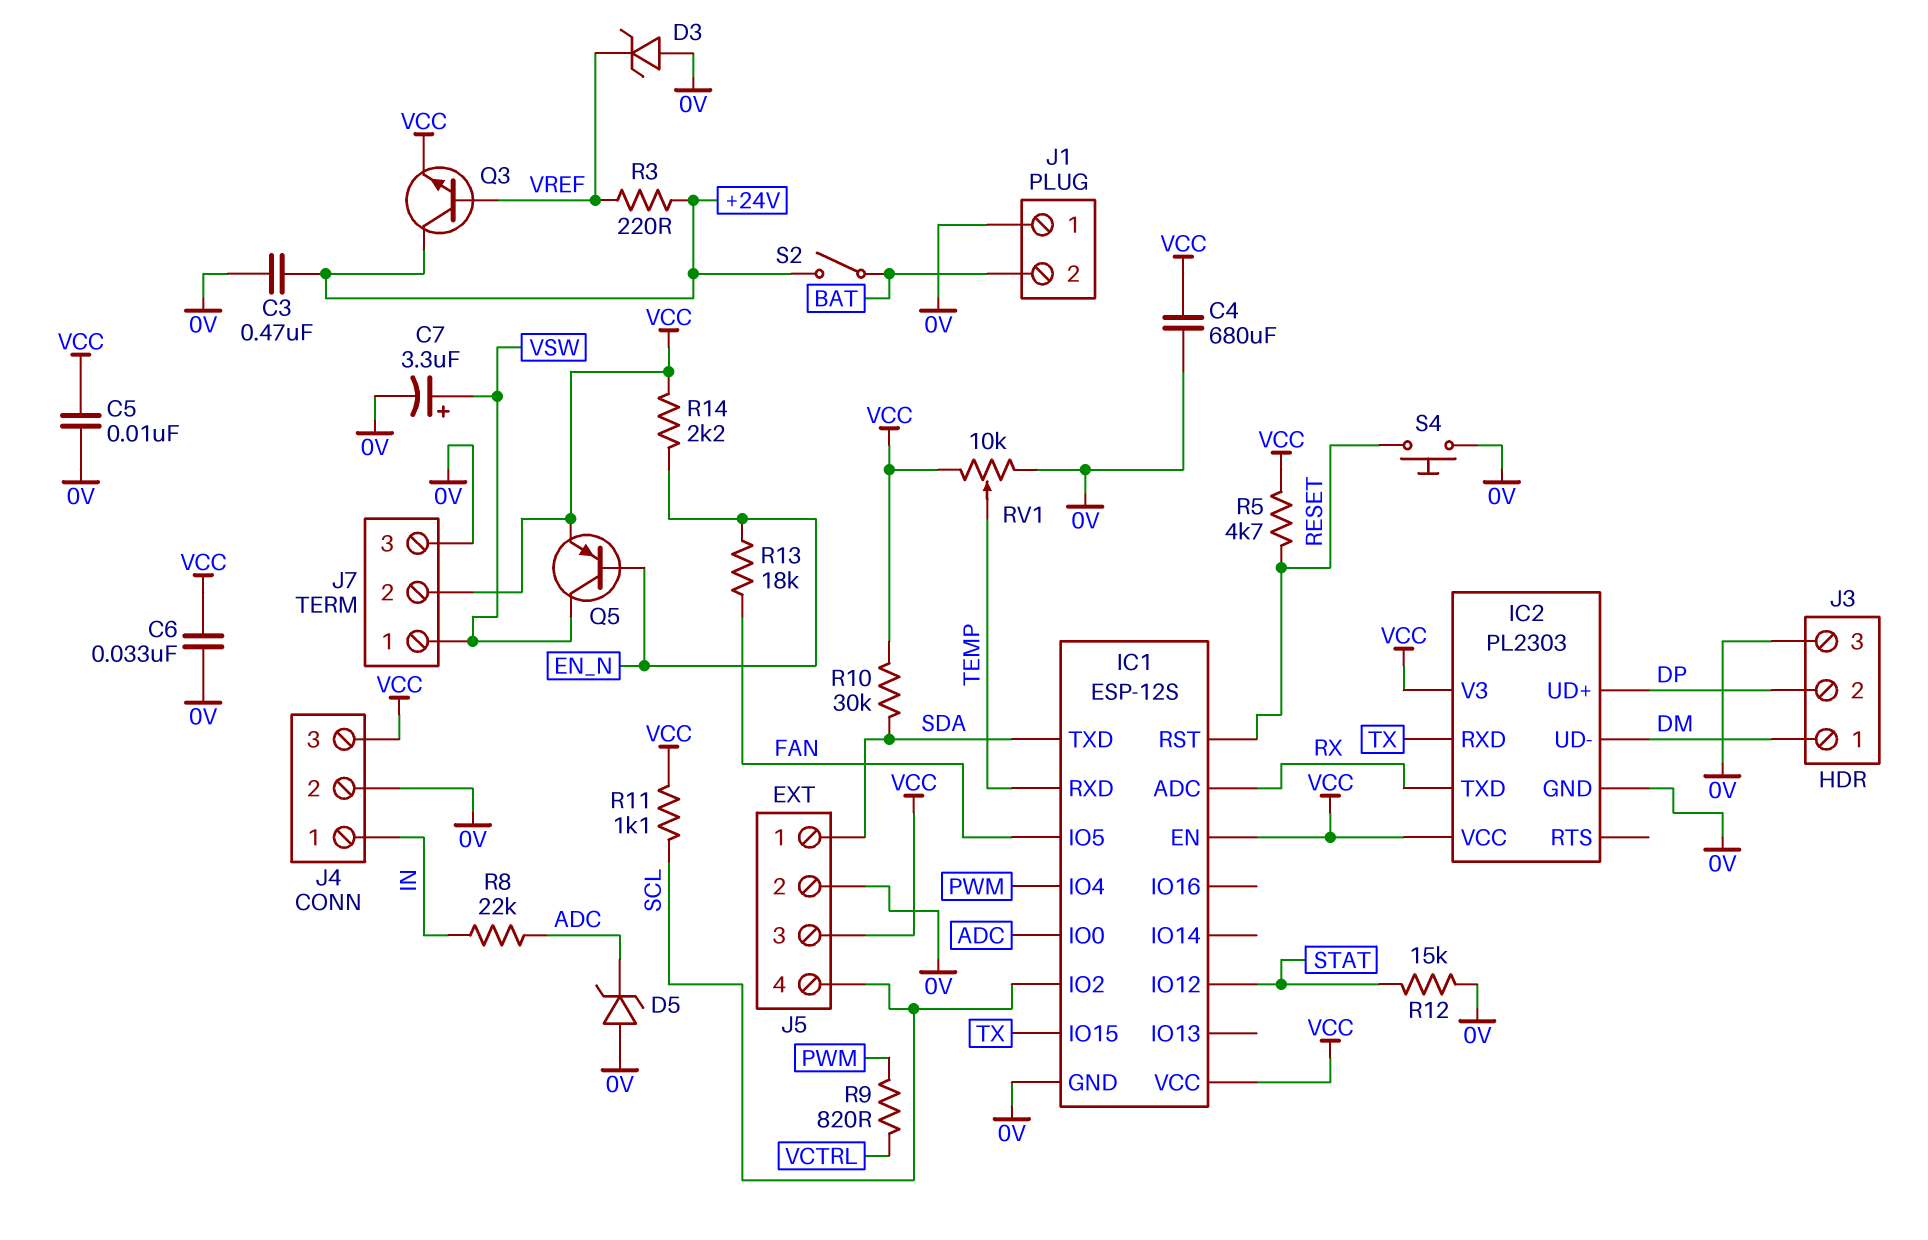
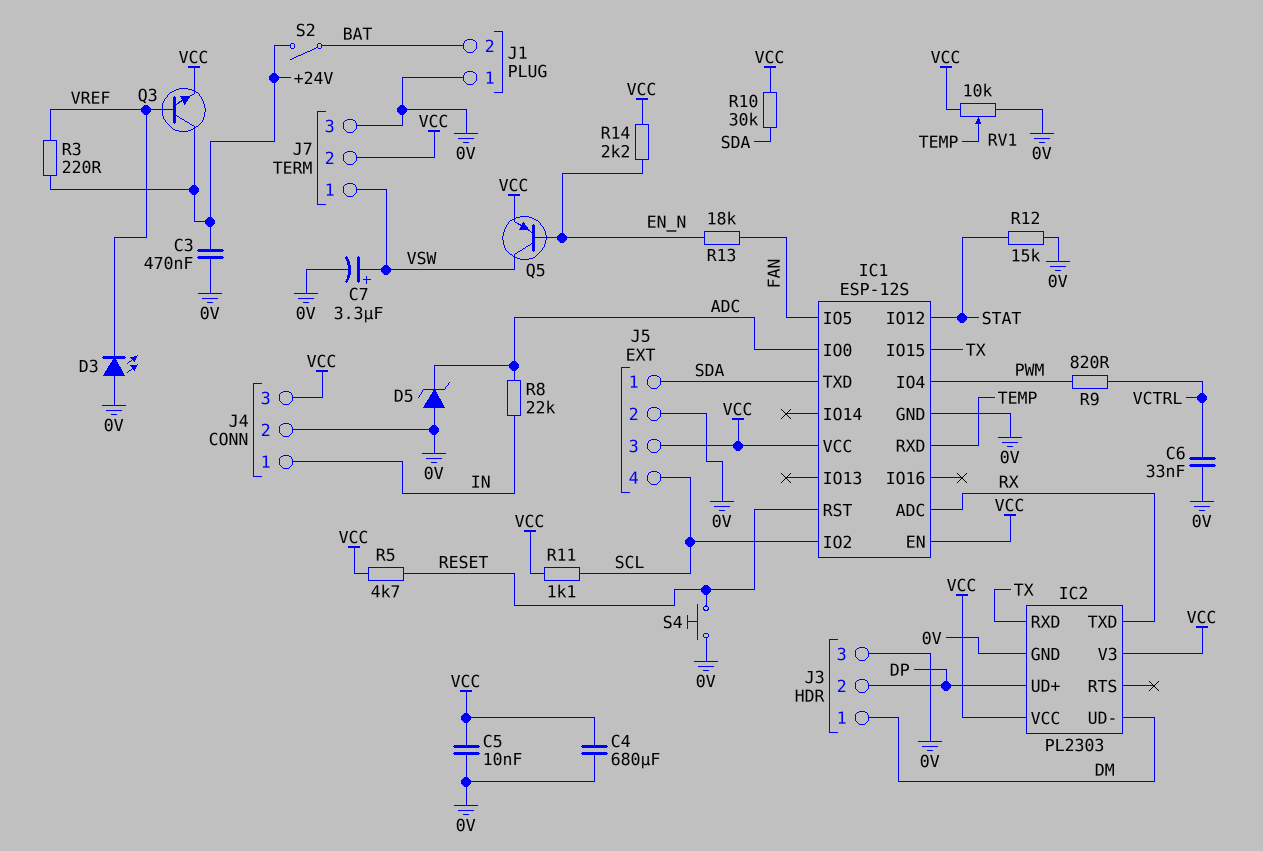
C6: 33nF (0V, VCC) -> 33nF (0V, VCTRL)
D3: zener (A 0V, K VREF) -> LED (A 0V, K VREF)

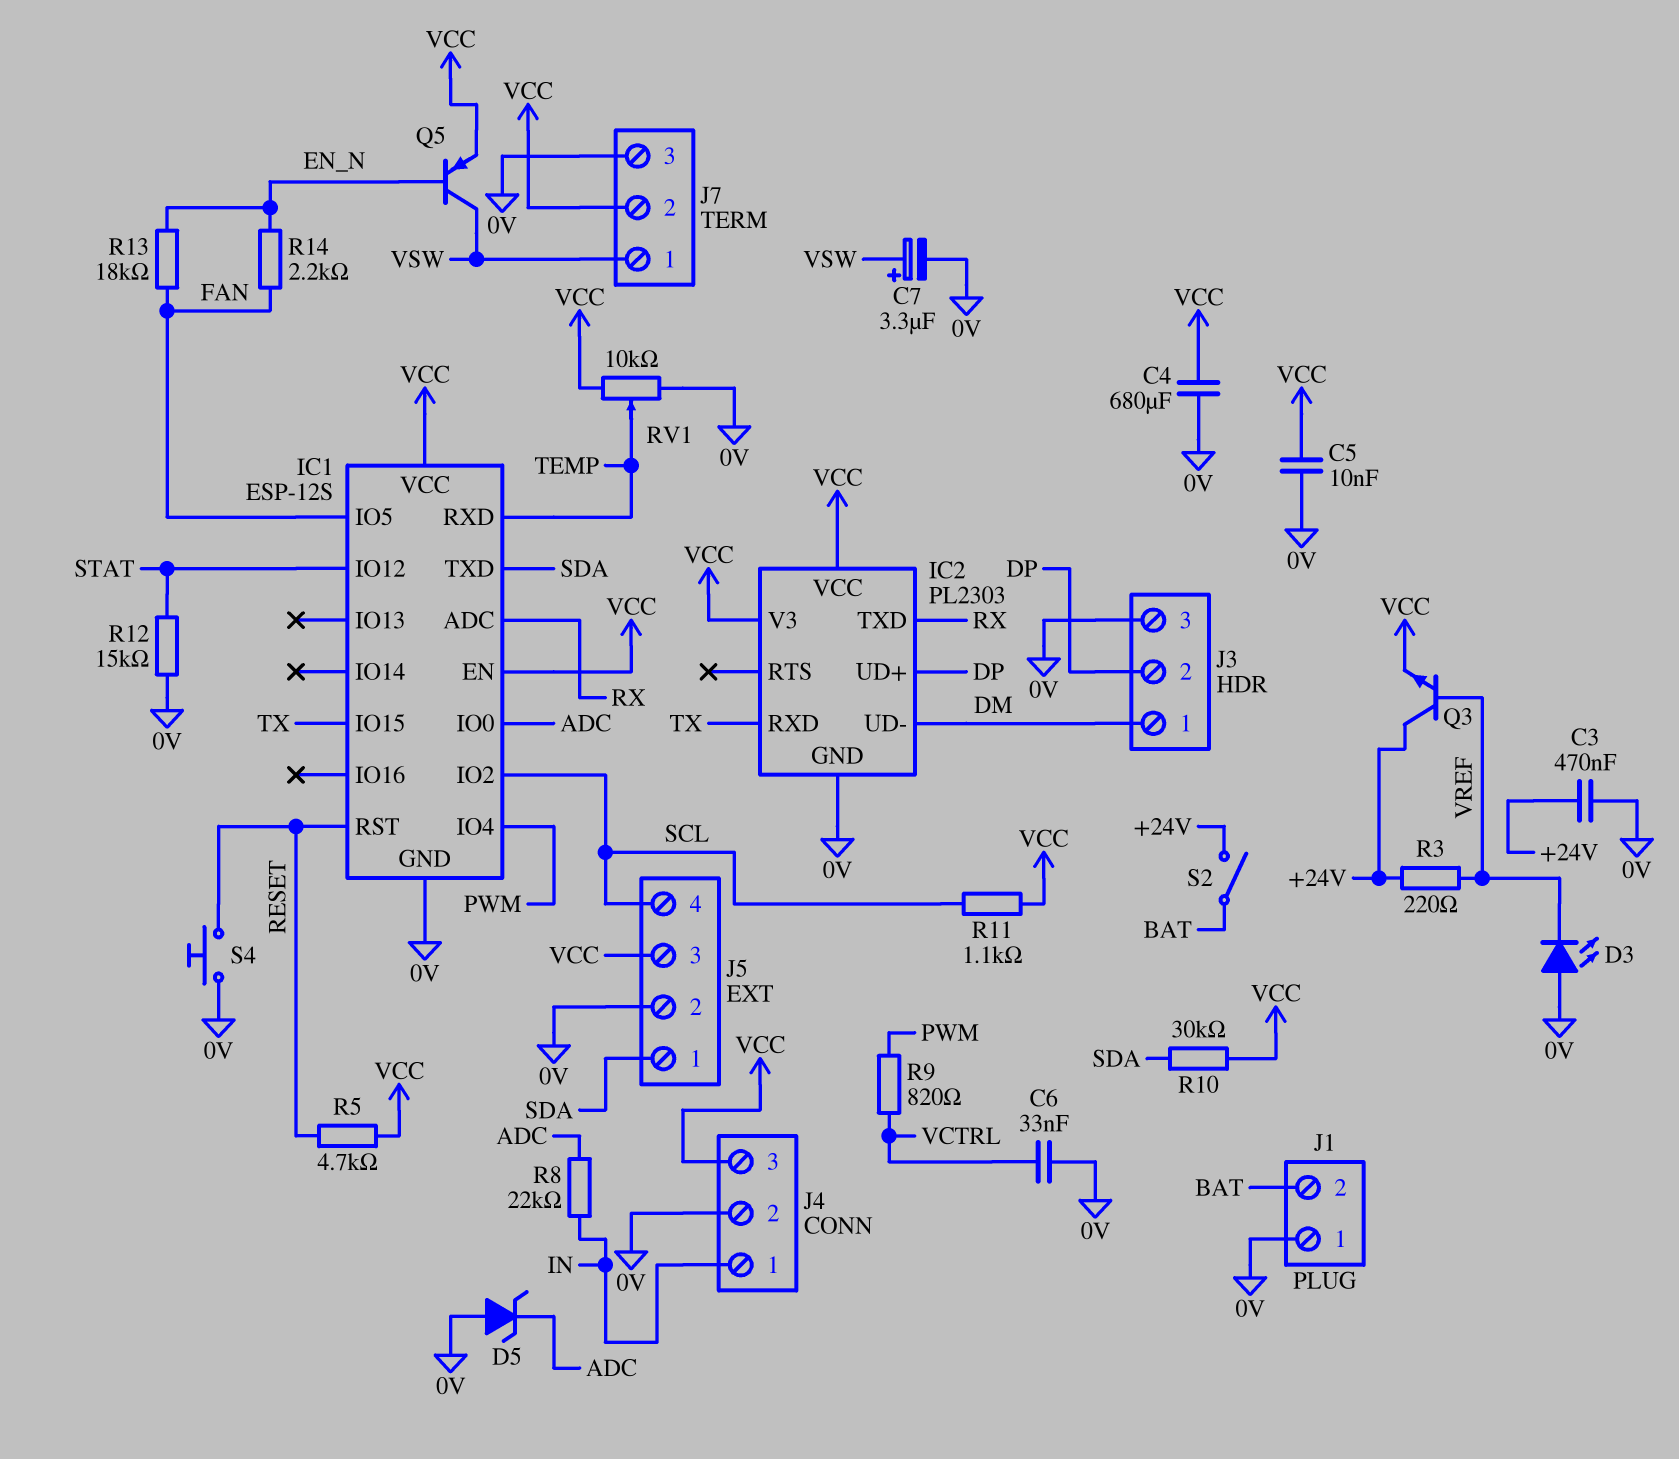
R14: 2.2k (EN_N, VCC) -> 2.2k (EN_N, FAN)

